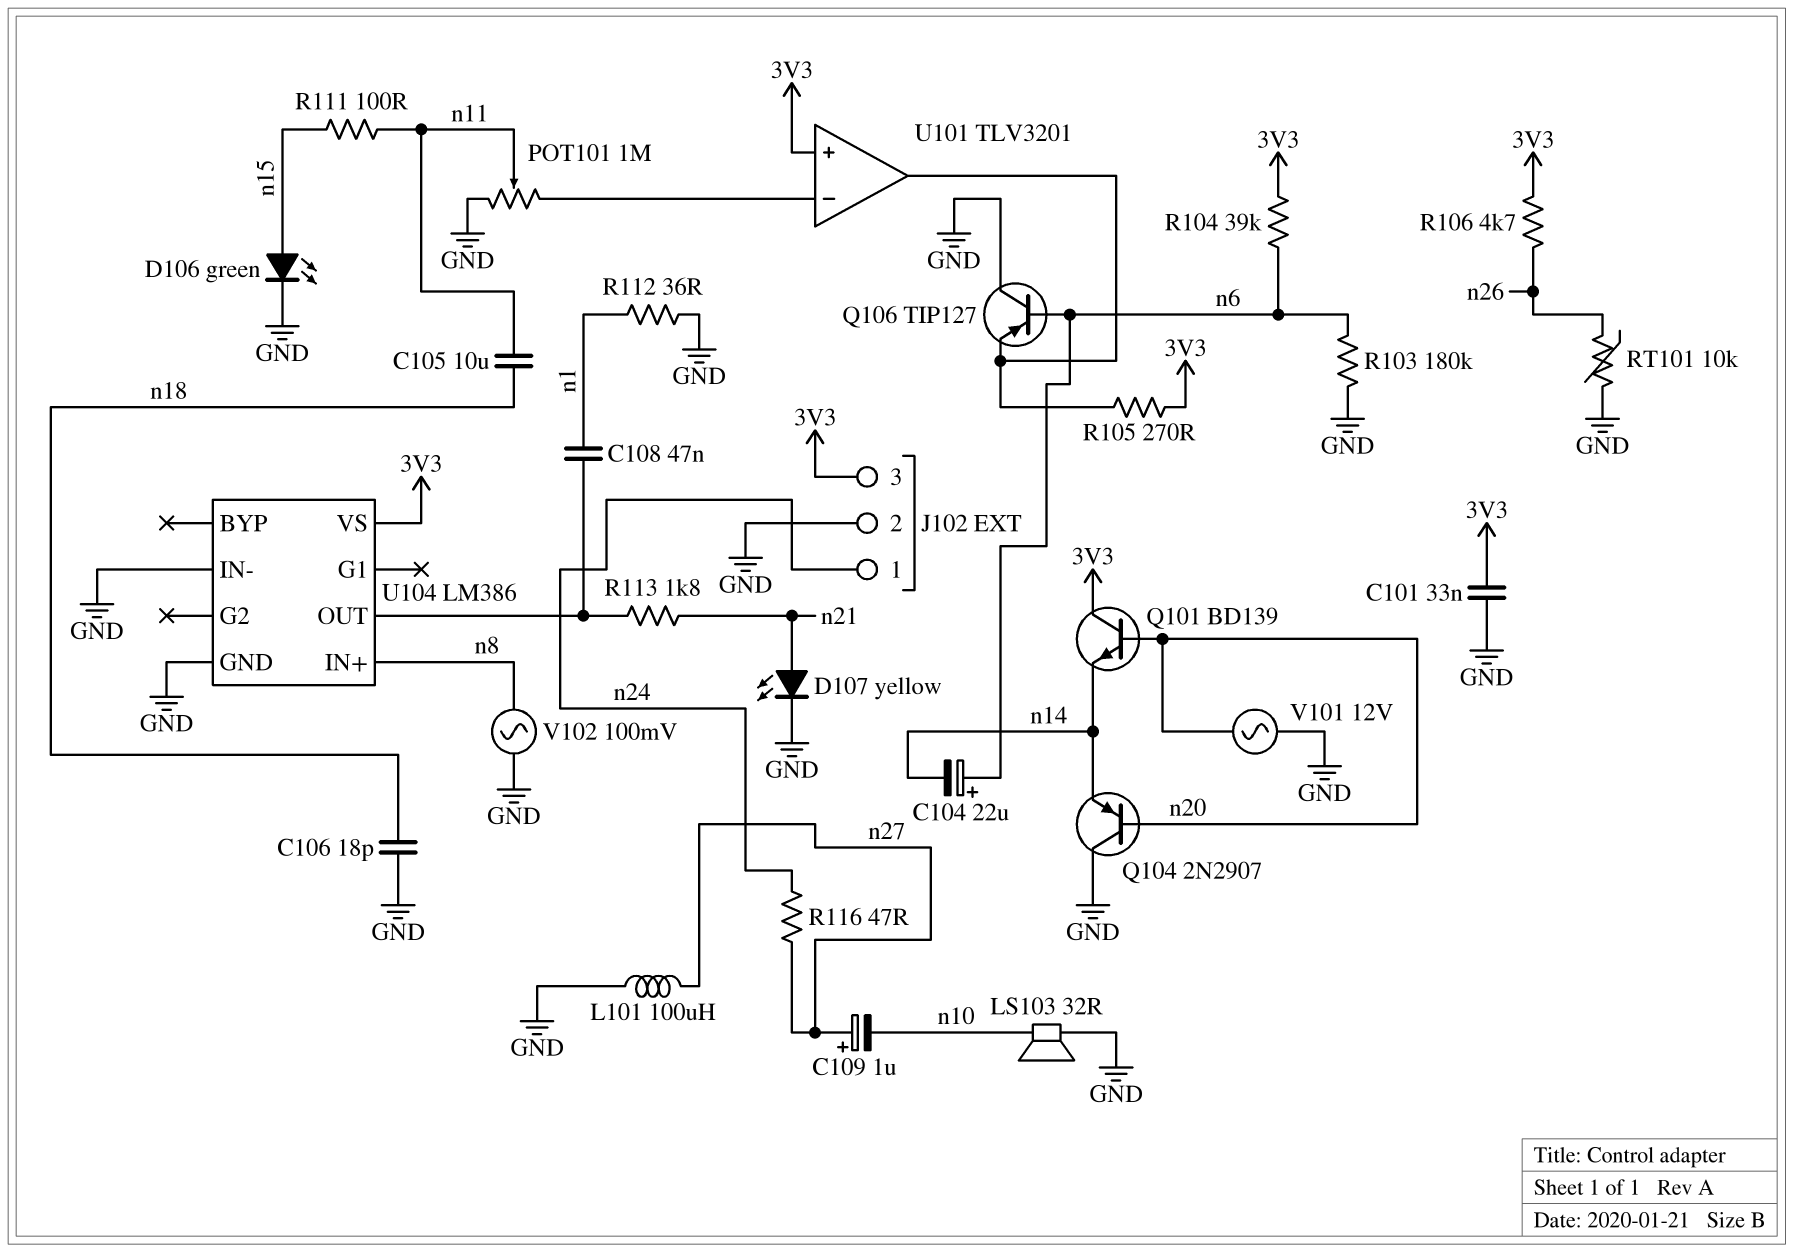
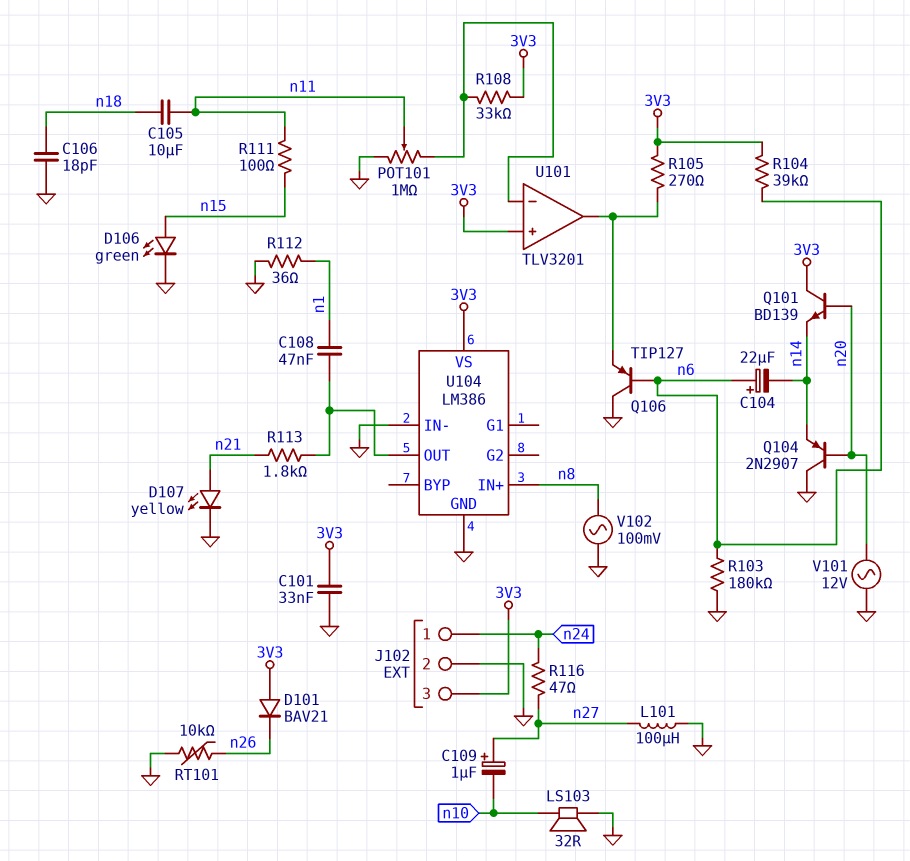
D101: none -> diode BAV21 (A 3V3, K n26)
R106: 4.7k (3V3, n26) -> none
R108: none -> 33k (3V3, U101/in-)

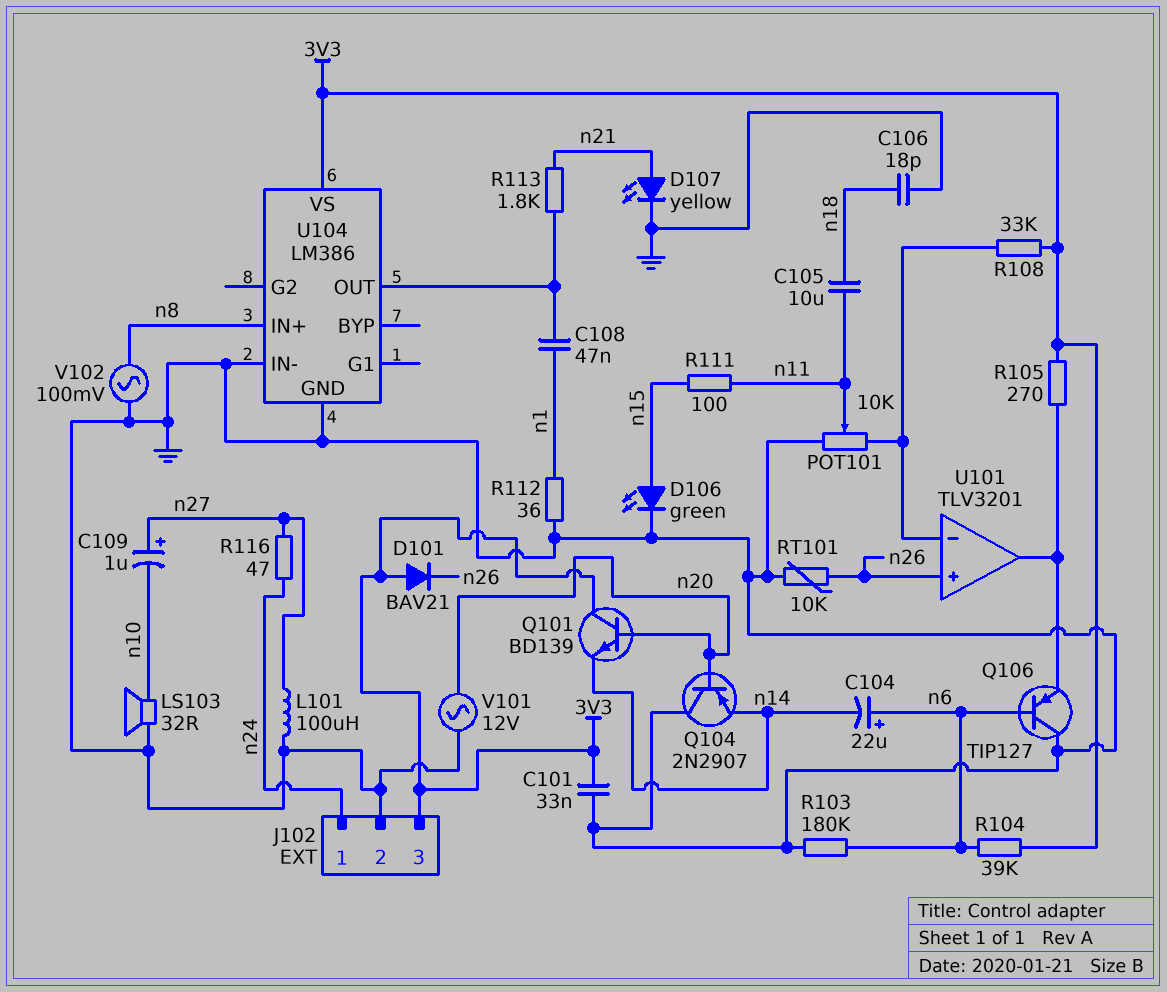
POT101: 1M (GND, U101/in-, wiper n11) -> 10k (GND, U101/in-, wiper n11)
U101 pin in+: 3V3 -> n26

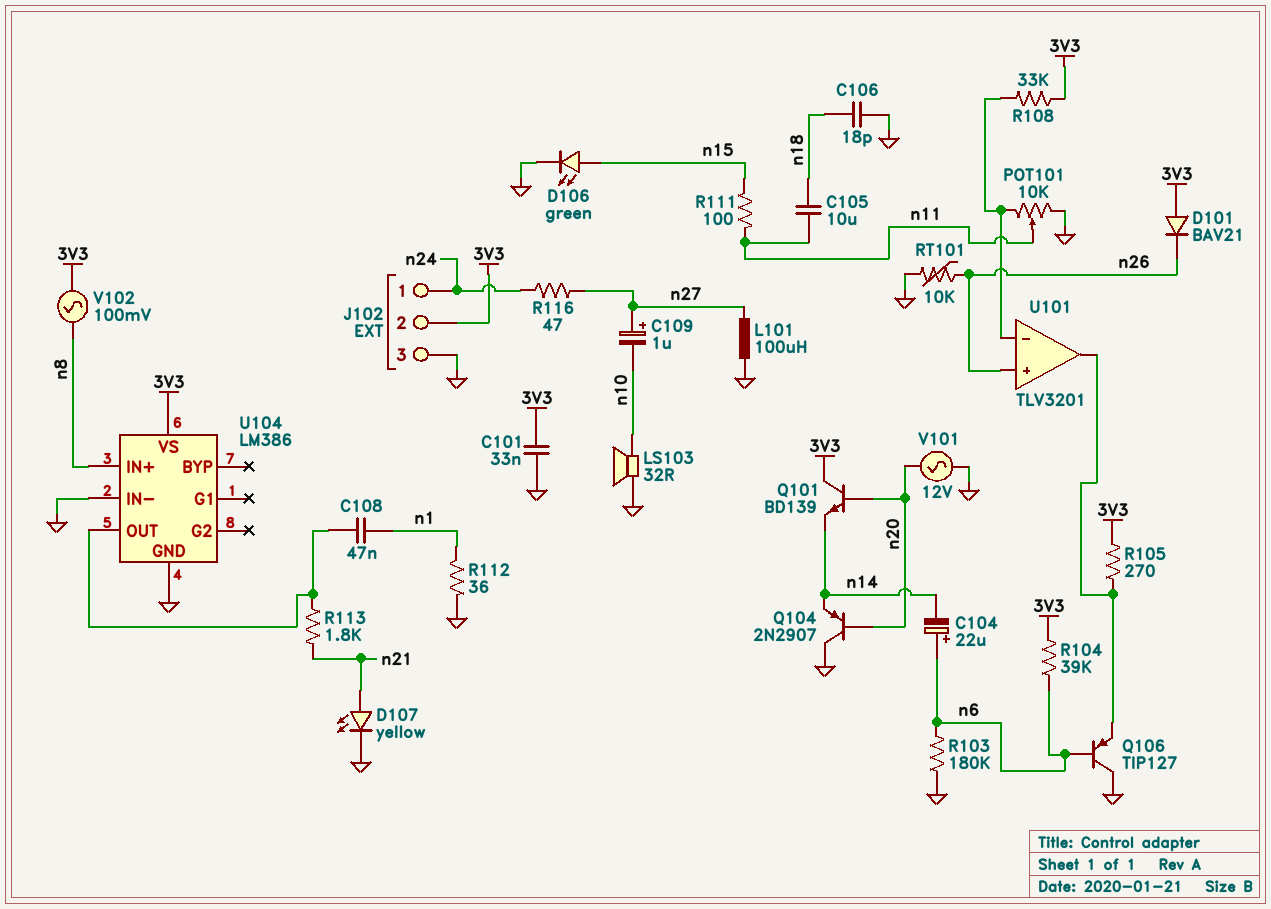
J102 pin 2: GND -> 3V3
J102 pin 3: 3V3 -> GND
V102: AC 100mV (GND, n8) -> AC 100mV (3V3, n8)

